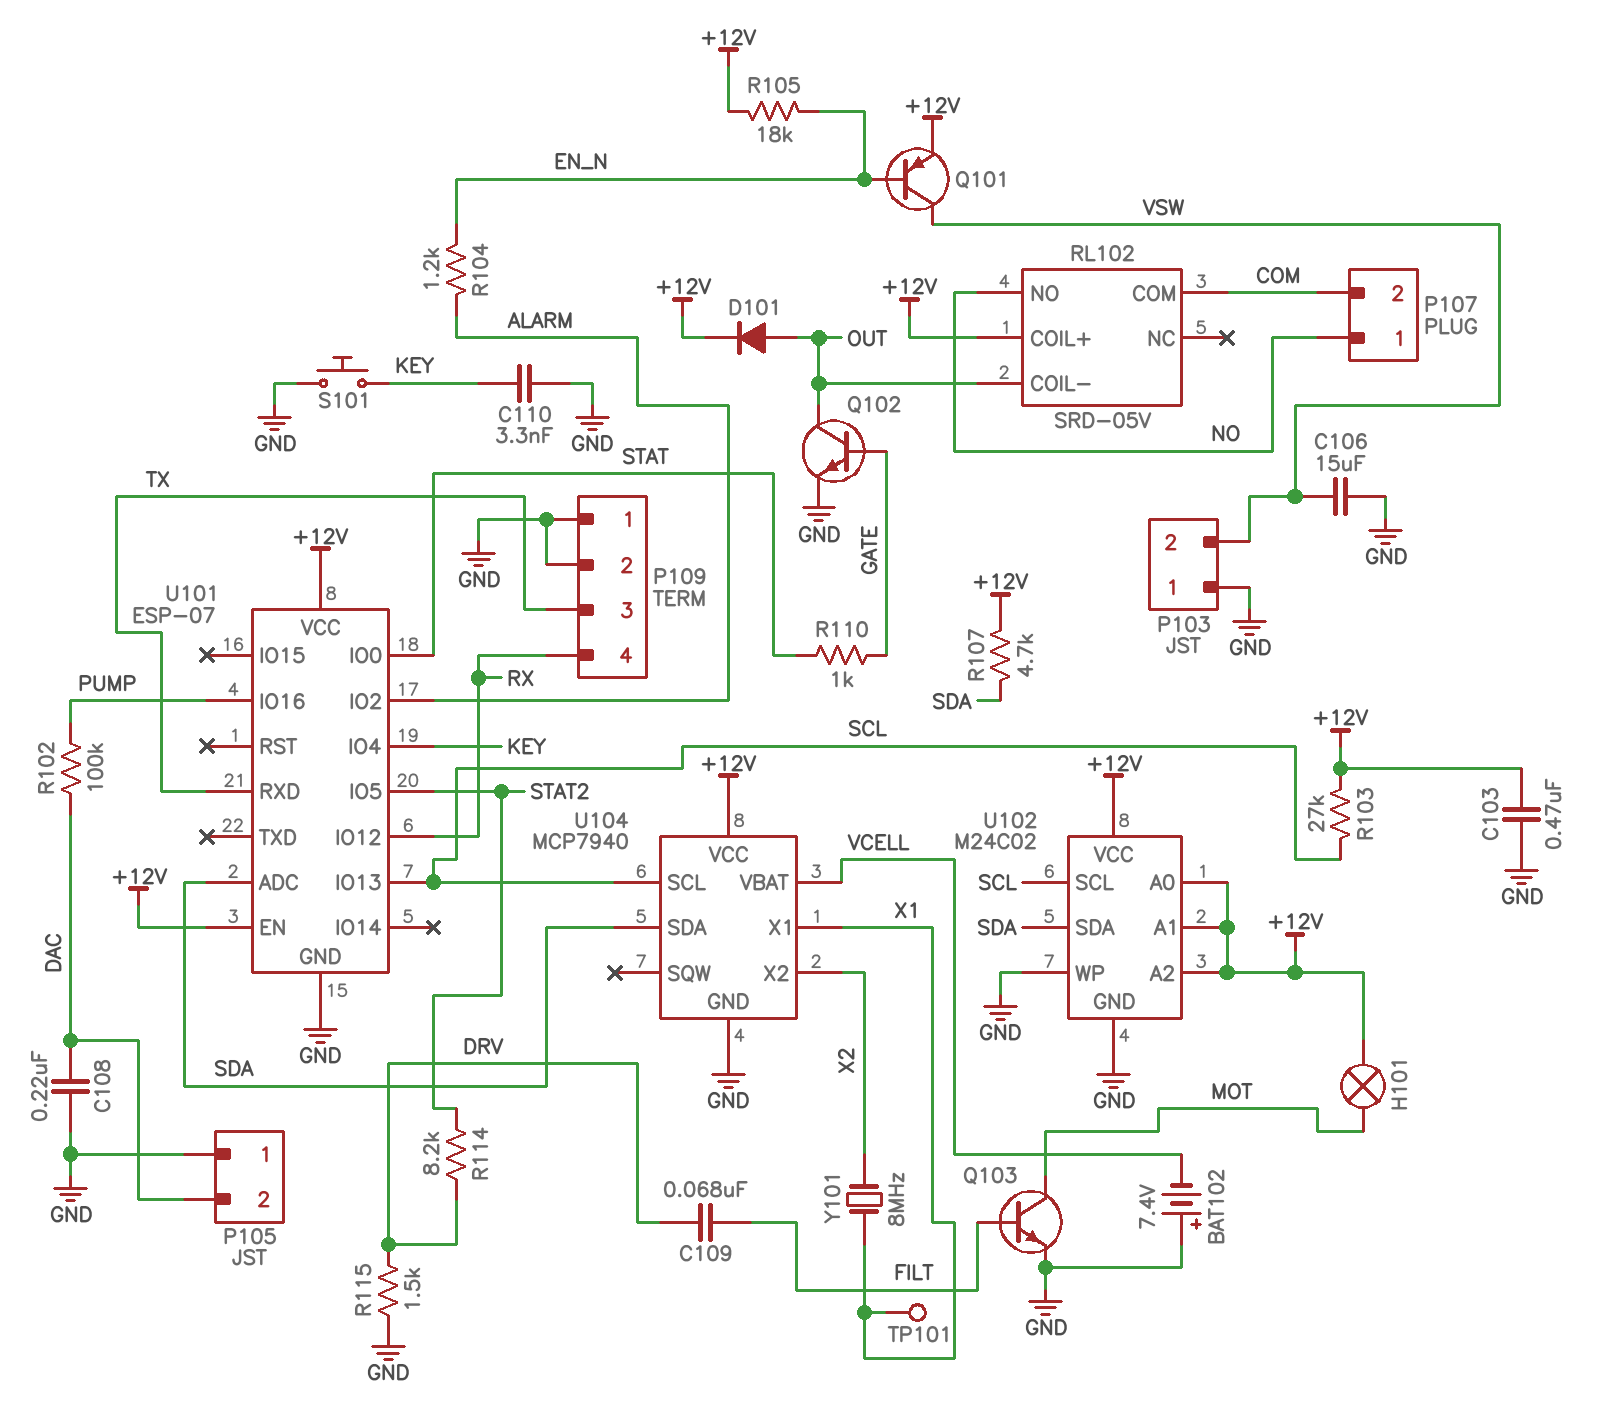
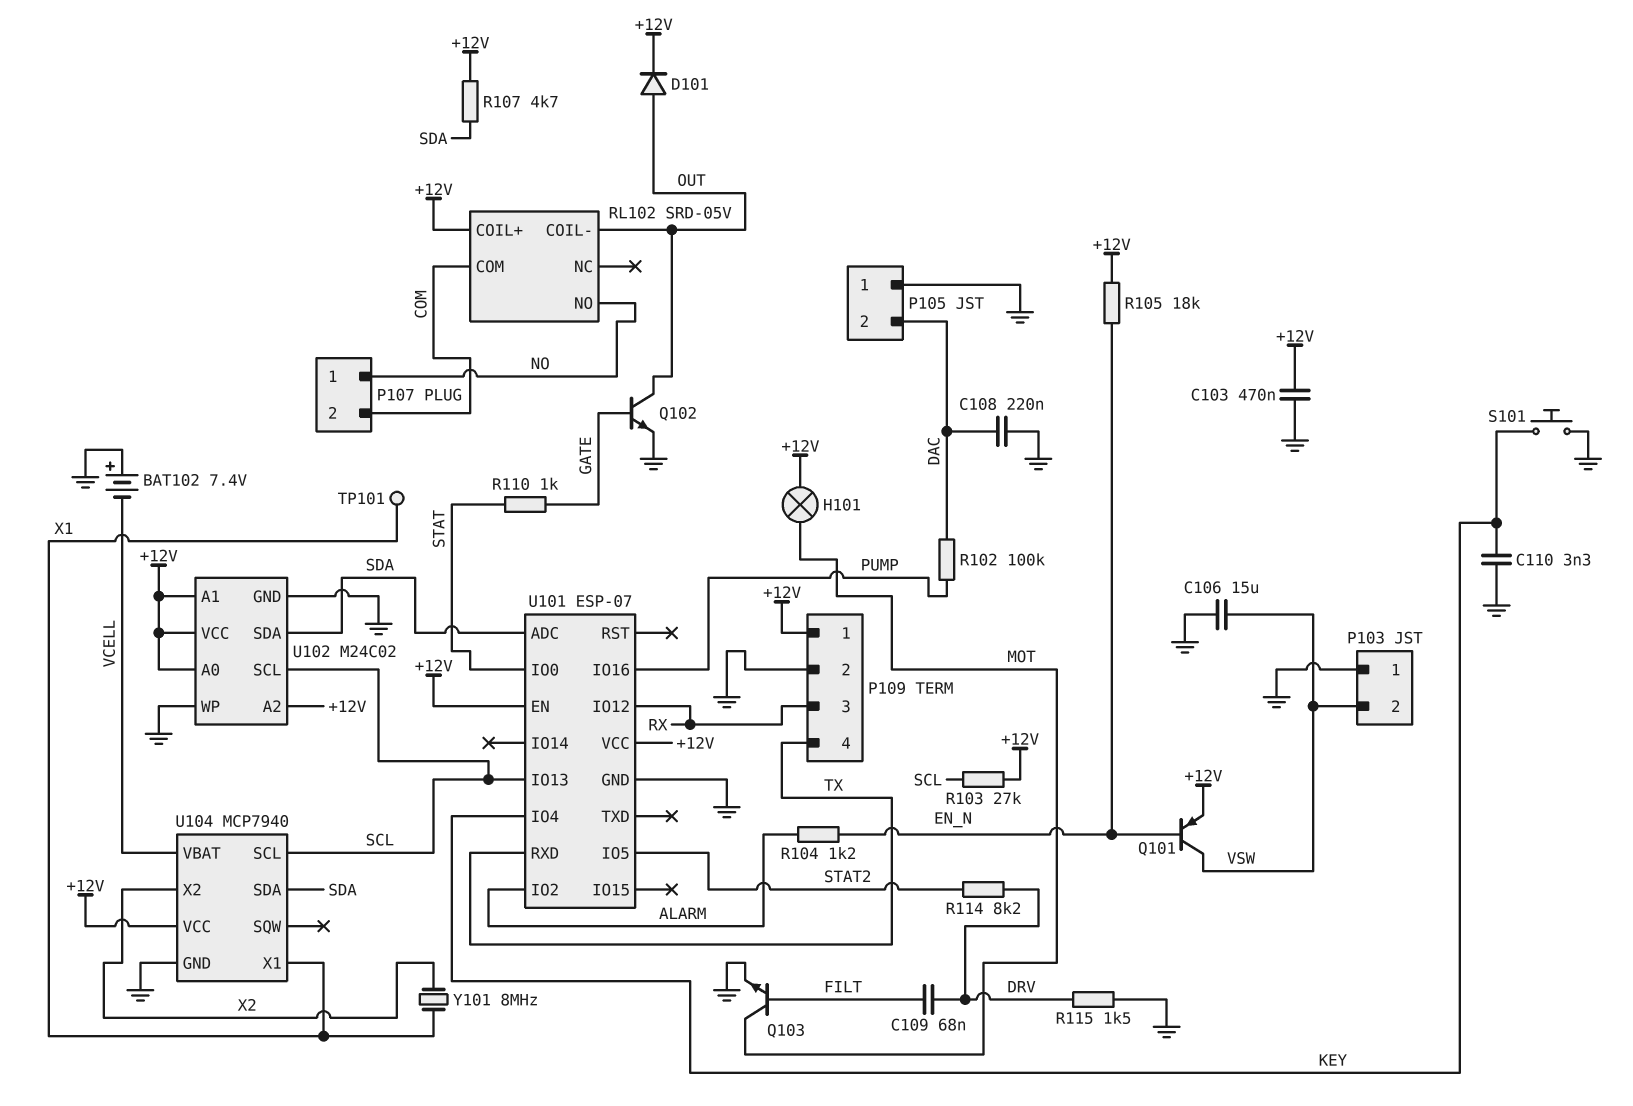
P109 pin 1: GND -> +12V
P109 pin 3: TX -> RX
P109 pin 4: RX -> TX

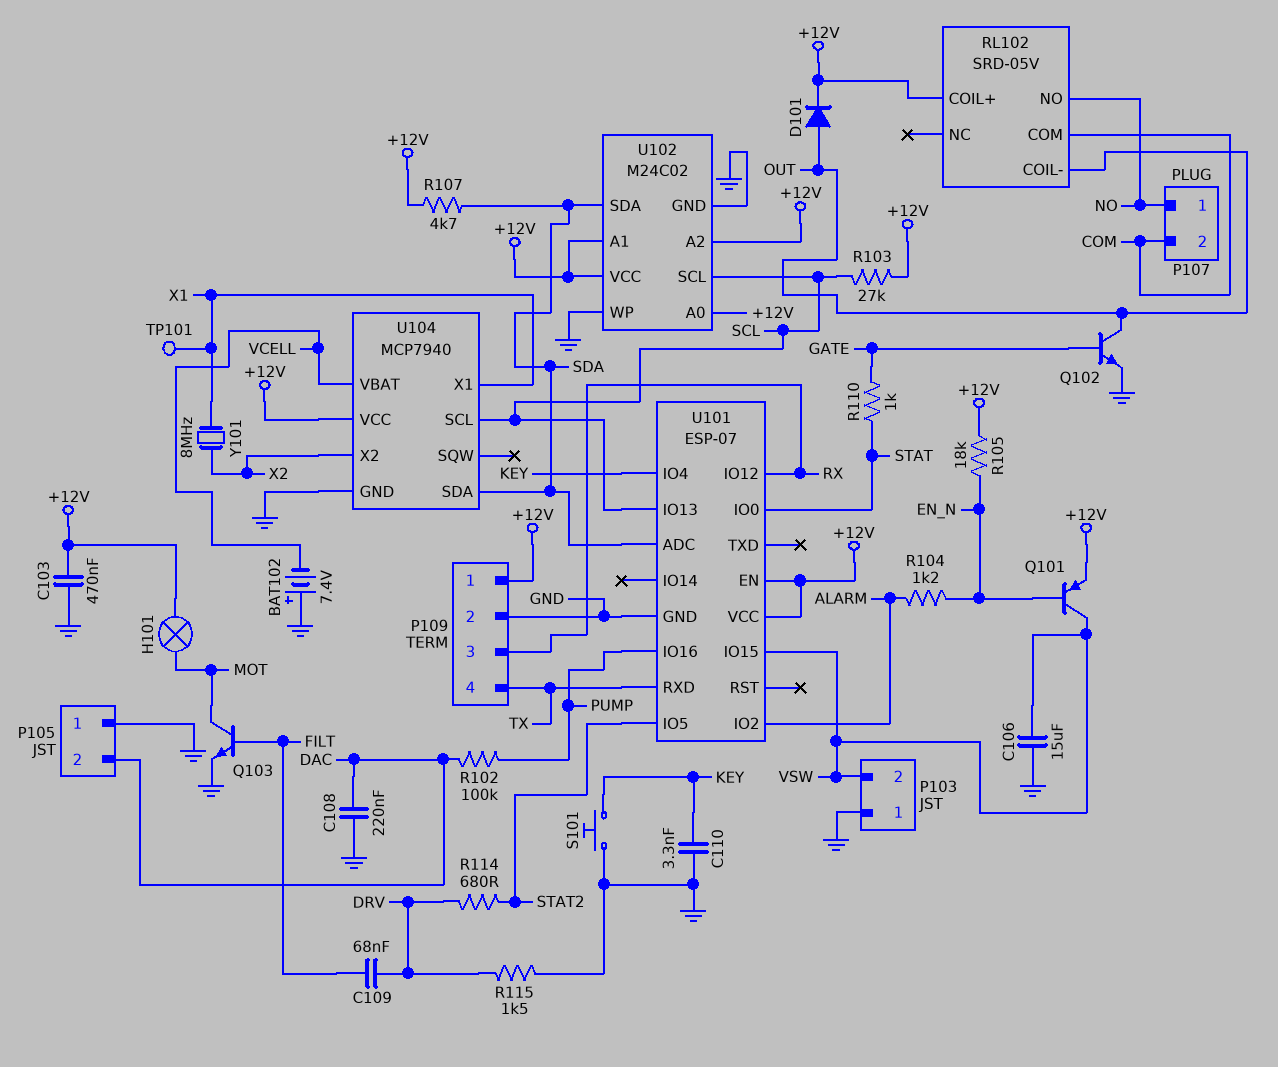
R114: 8.2k (DRV, STAT2) -> 680 (DRV, STAT2)
U101 pin IO15: none -> VSW

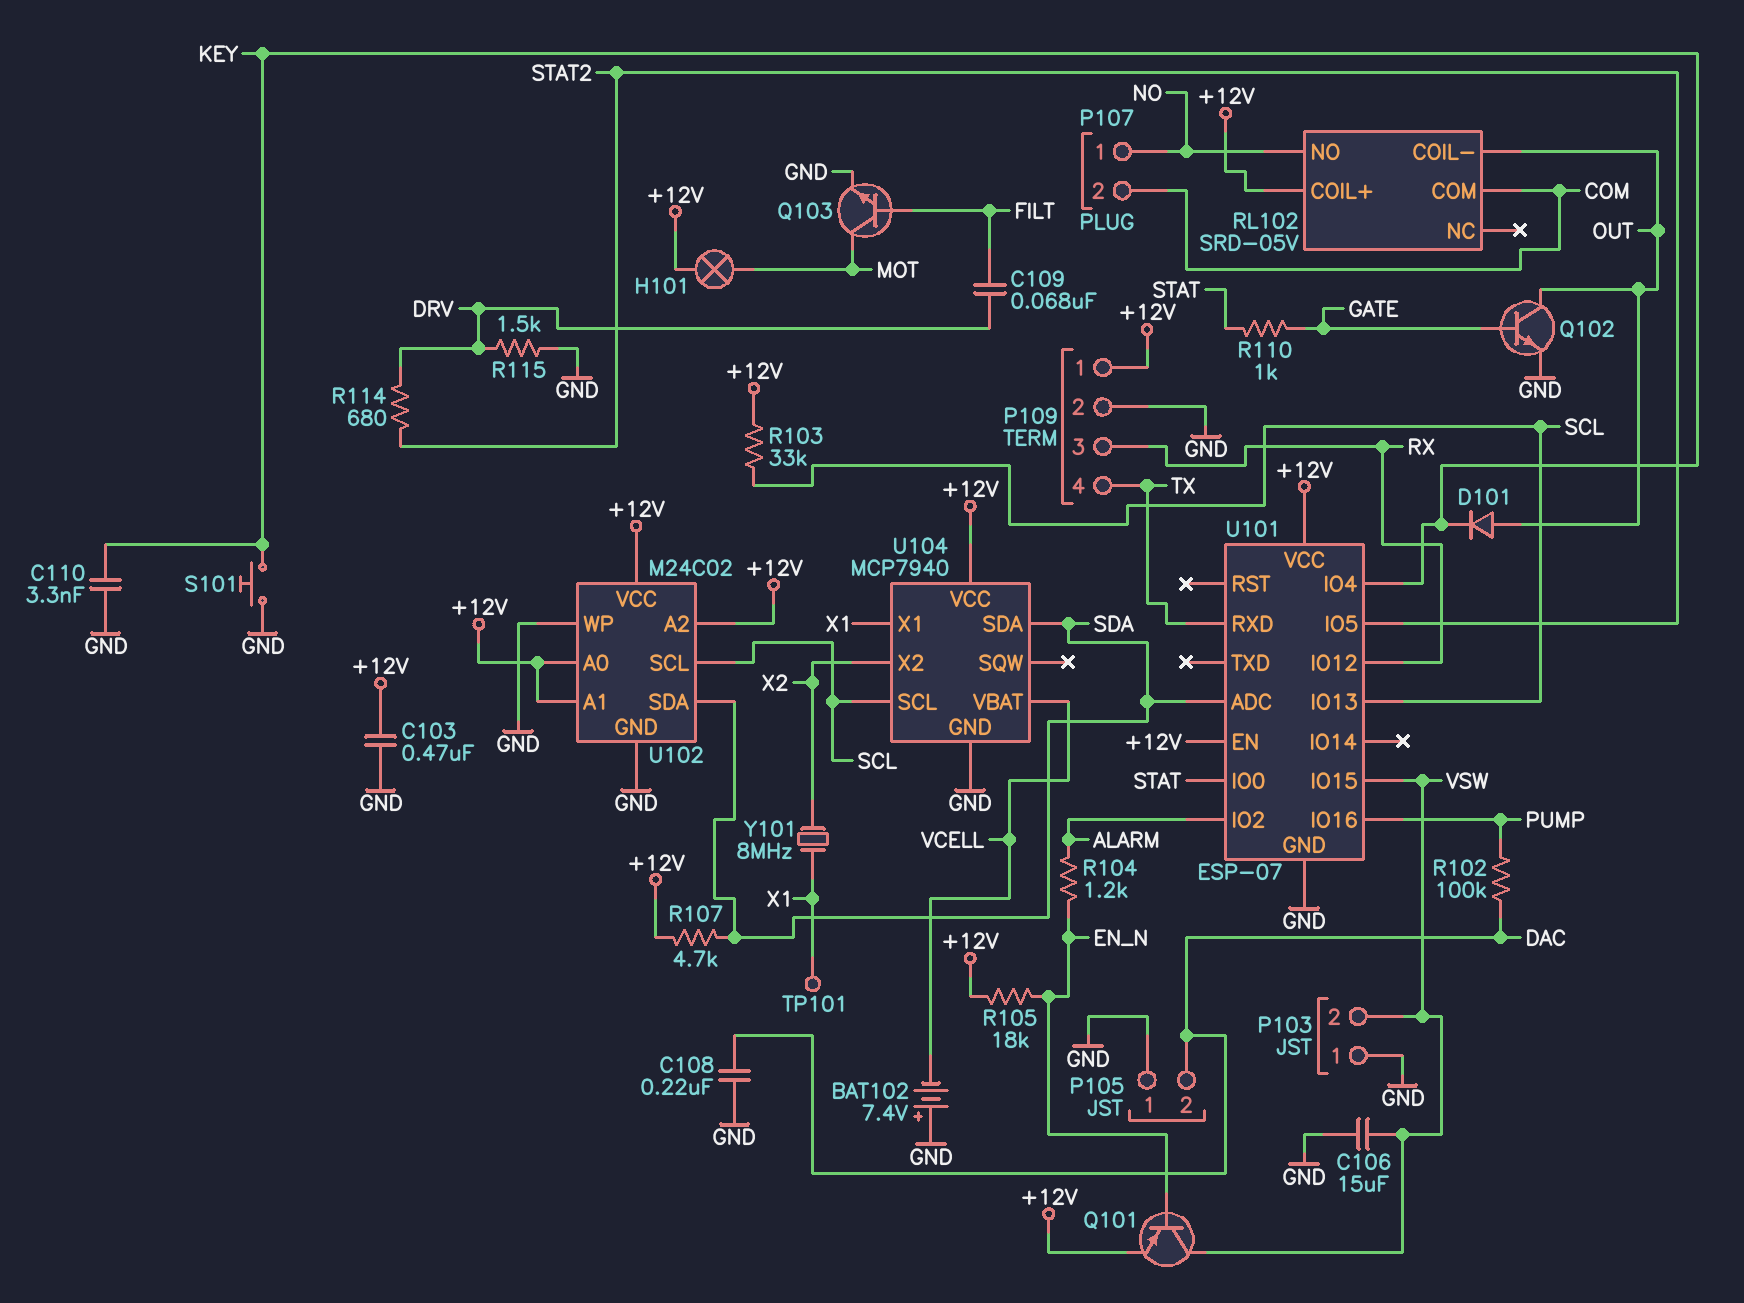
D101: diode (A OUT, K +12V) -> diode (A OUT, K KEY)
R103: 27k (+12V, SCL) -> 33k (+12V, SCL)

